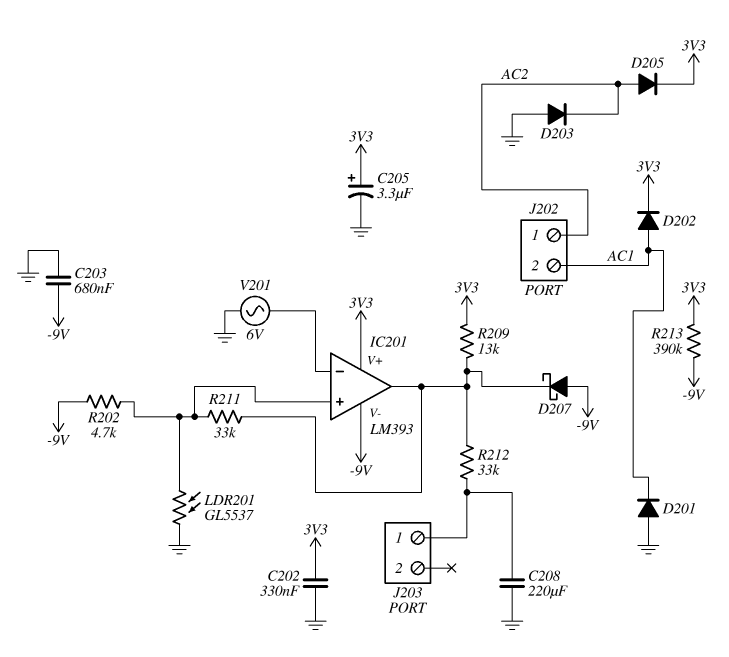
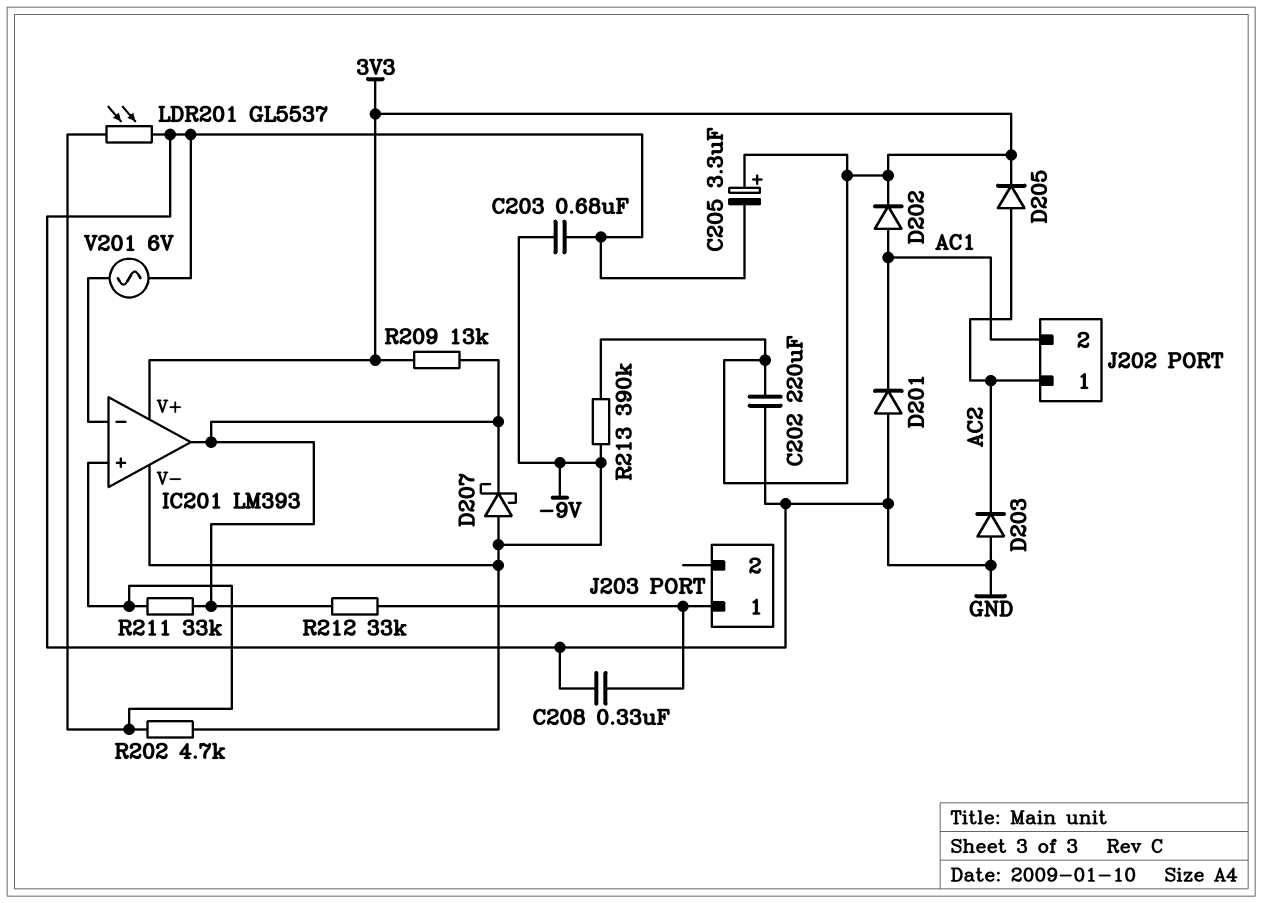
C202: 330nF (3V3, GND) -> 220uF (3V3, GND)
C208: 220uF (GND, J203/1) -> 330nF (GND, J203/1)

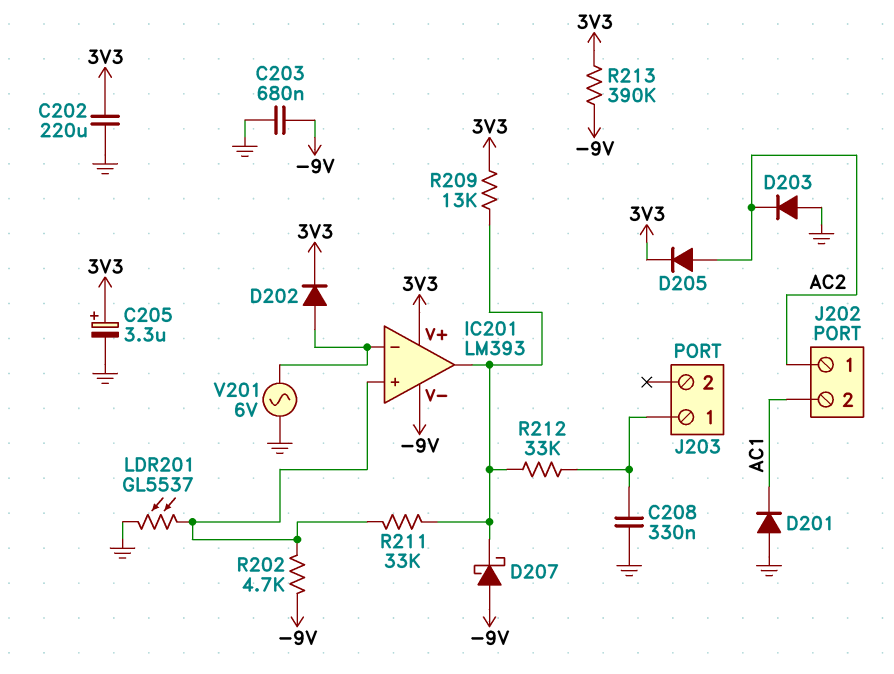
D202: diode (A AC1, K 3V3) -> diode (A IC201/in-, K 3V3)

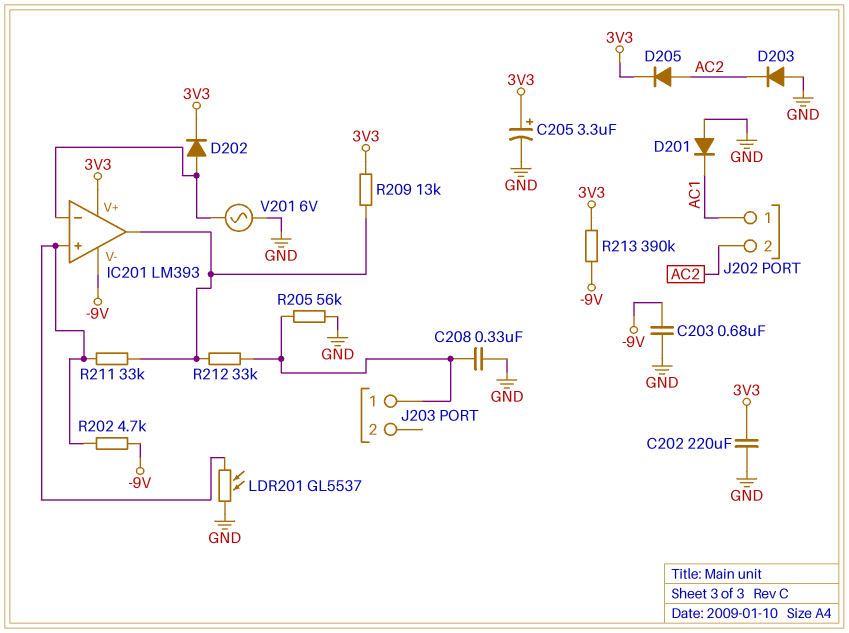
D207: schottky (A -9V, K IC201/out) -> none
J202 pin 1: AC2 -> AC1
J202 pin 2: AC1 -> AC2
R205: none -> 56k (GND, J203/1)

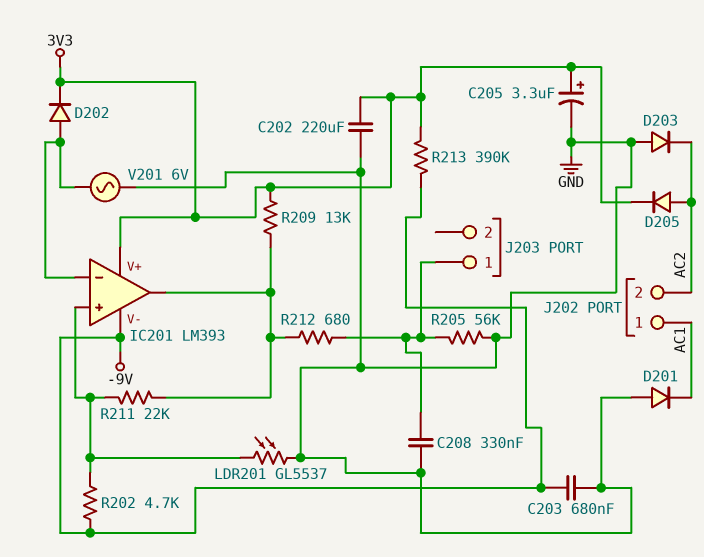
R211: 33k (IC201/in+, IC201/out) -> 22k (IC201/in+, IC201/out)
R212: 33k (IC201/out, J203/1) -> 680 (IC201/out, J203/1)

